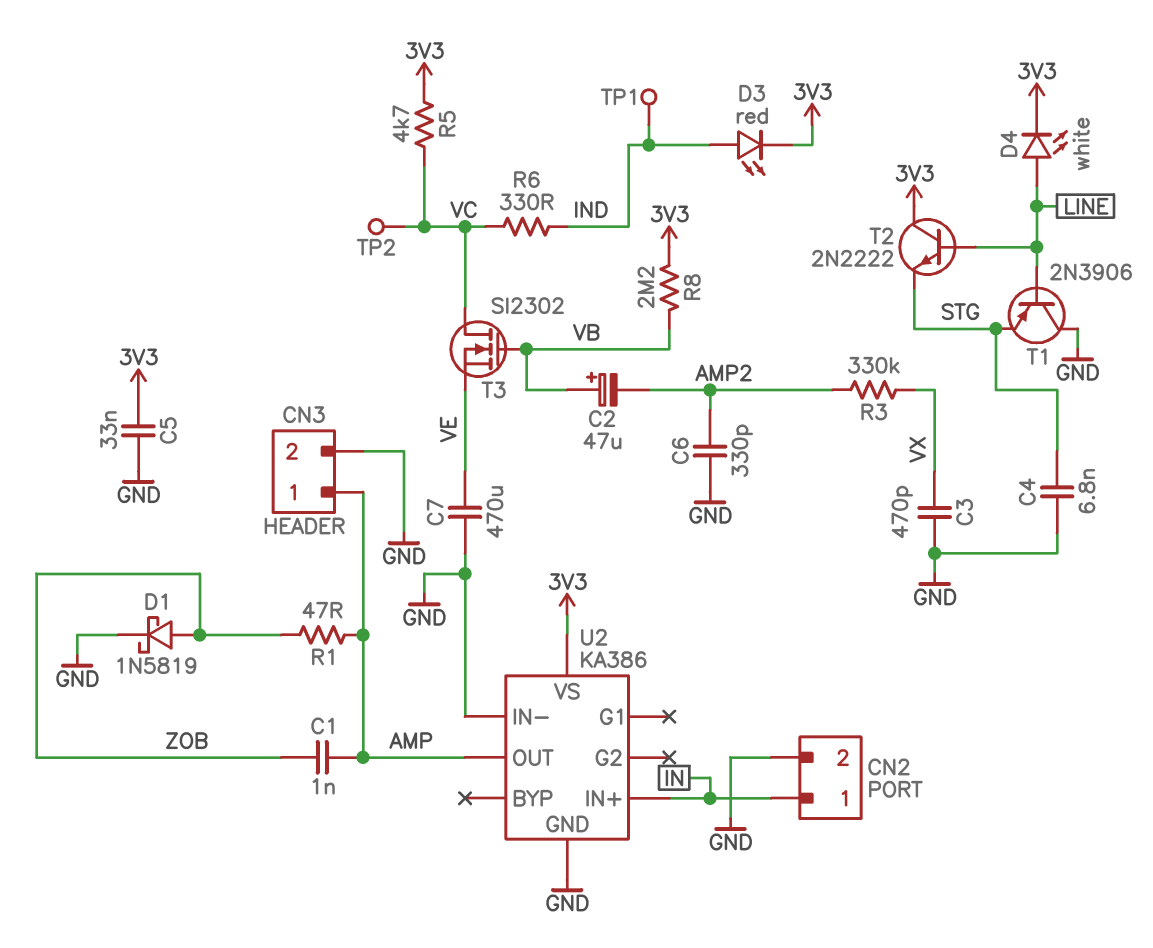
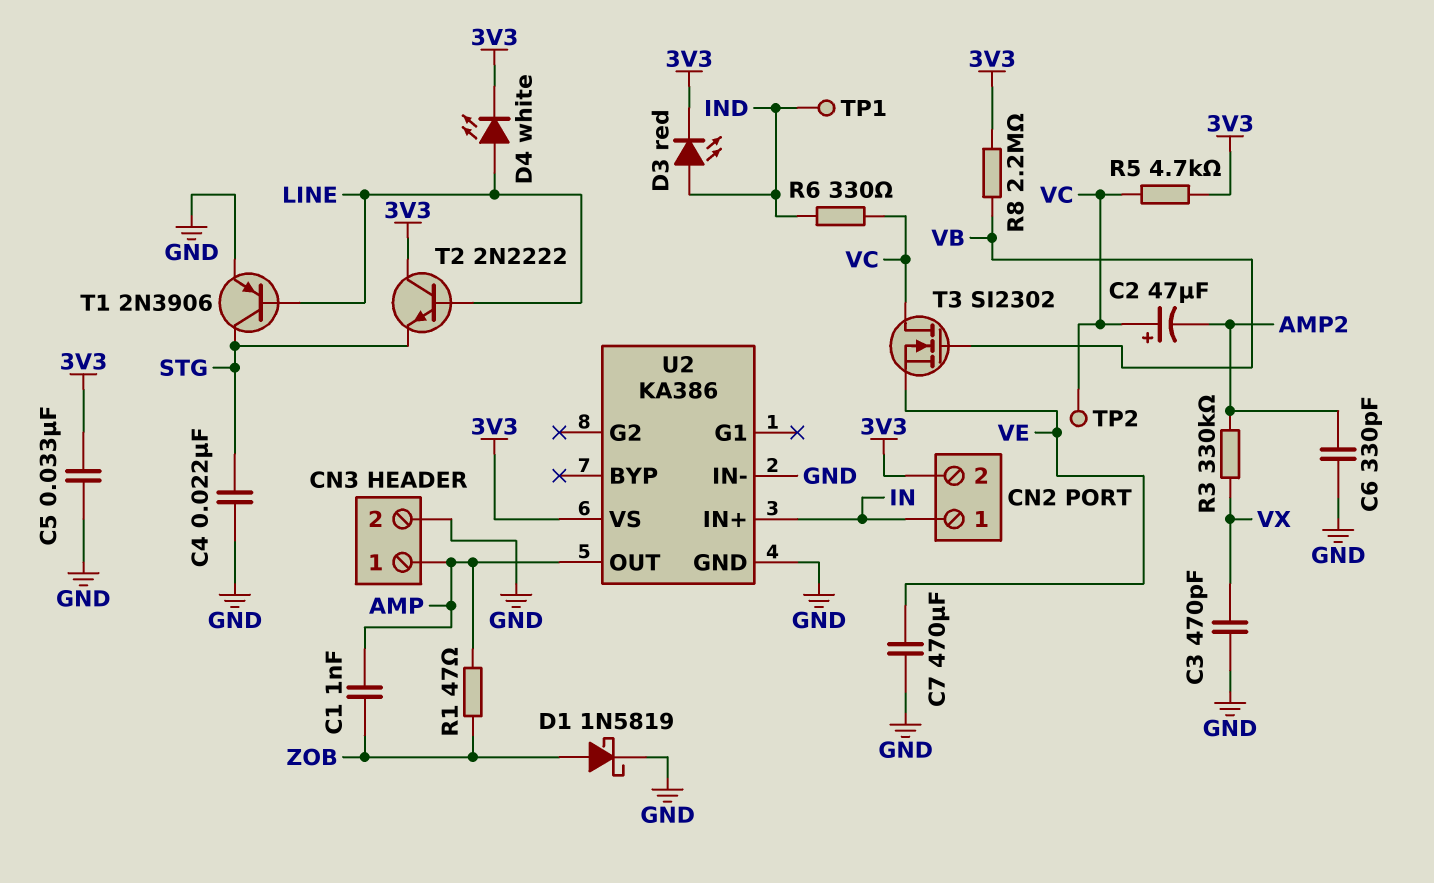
C2: 47uF (plus VB, minus AMP2) -> 47uF (plus VC, minus AMP2)
C4: 6.8nF (GND, STG) -> 22nF (GND, STG)
CN2 pin 2: GND -> 3V3
T1: PNP 2N3906 (B LINE, C GND, E STG) -> PNP 2N3906 (B LINE, C STG, E GND)

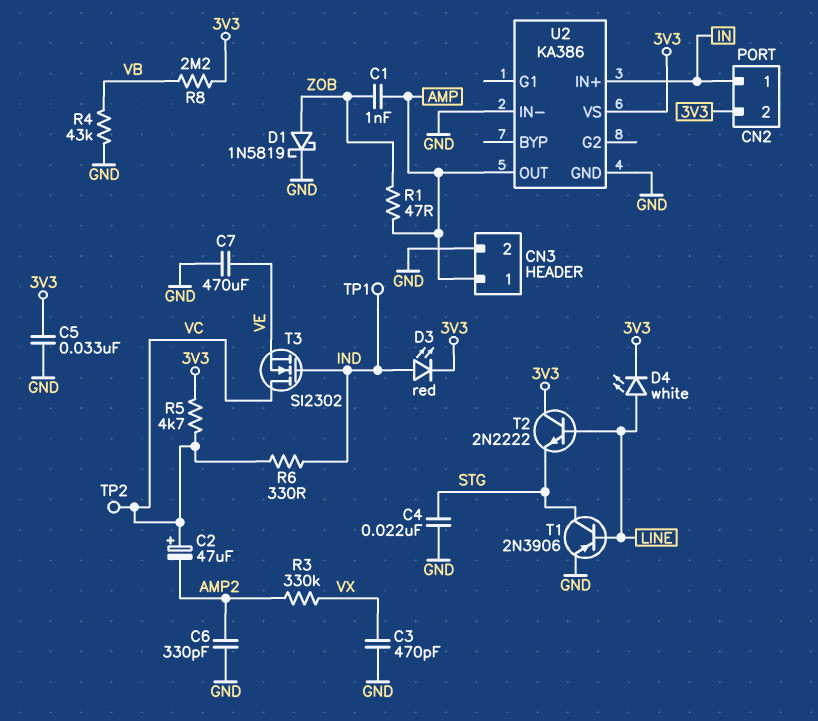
R4: none -> 43k (GND, VB)
T3: NMOS SI2302 (G VB, D VC, S VE) -> NMOS SI2302 (G IND, D VC, S VE)

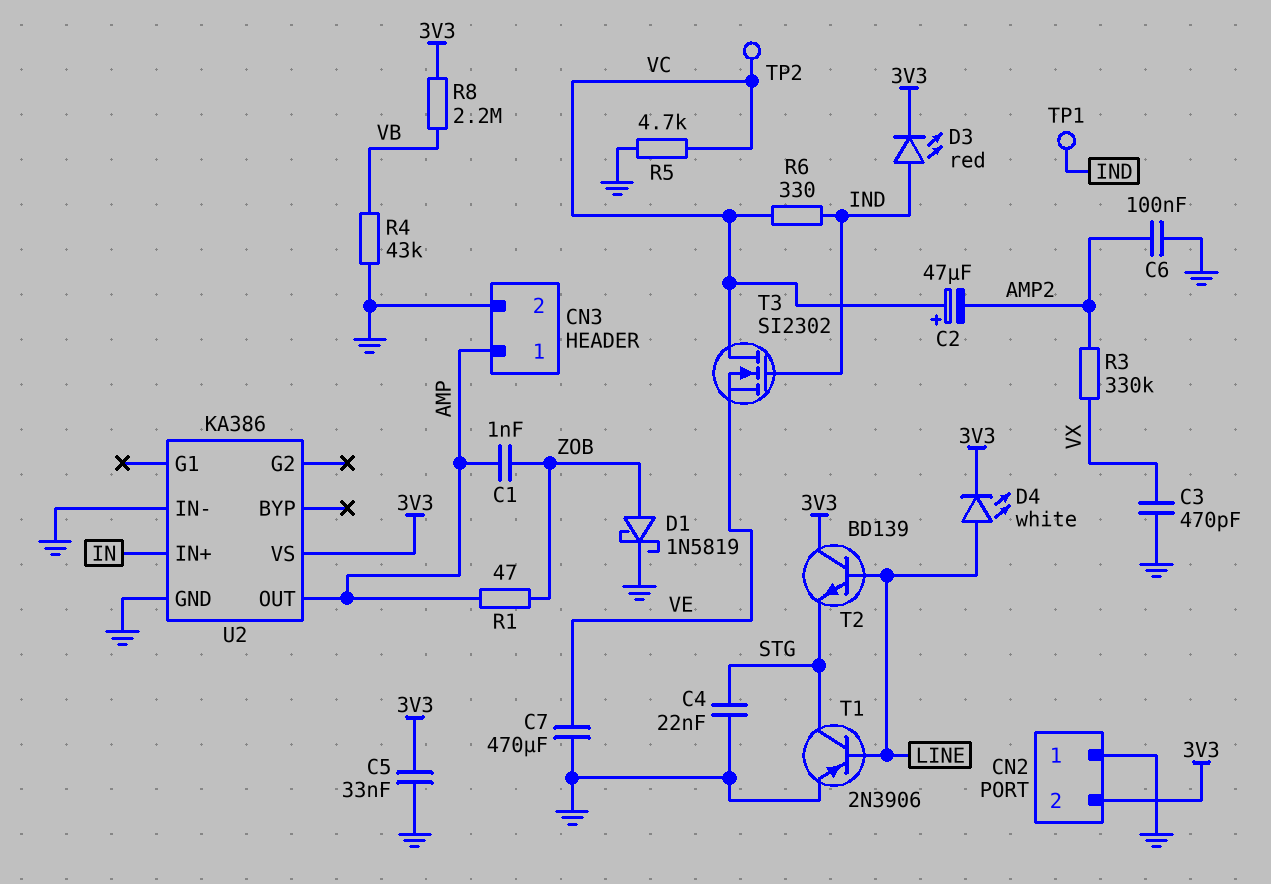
C6: 330pF (AMP2, GND) -> 100nF (AMP2, GND)
CN2 pin 1: IN -> GND
R5: 4.7k (3V3, VC) -> 4.7k (GND, VC)
T2: NPN 2N2222 (B LINE, C 3V3, E STG) -> NPN BD139 (B LINE, C 3V3, E STG)

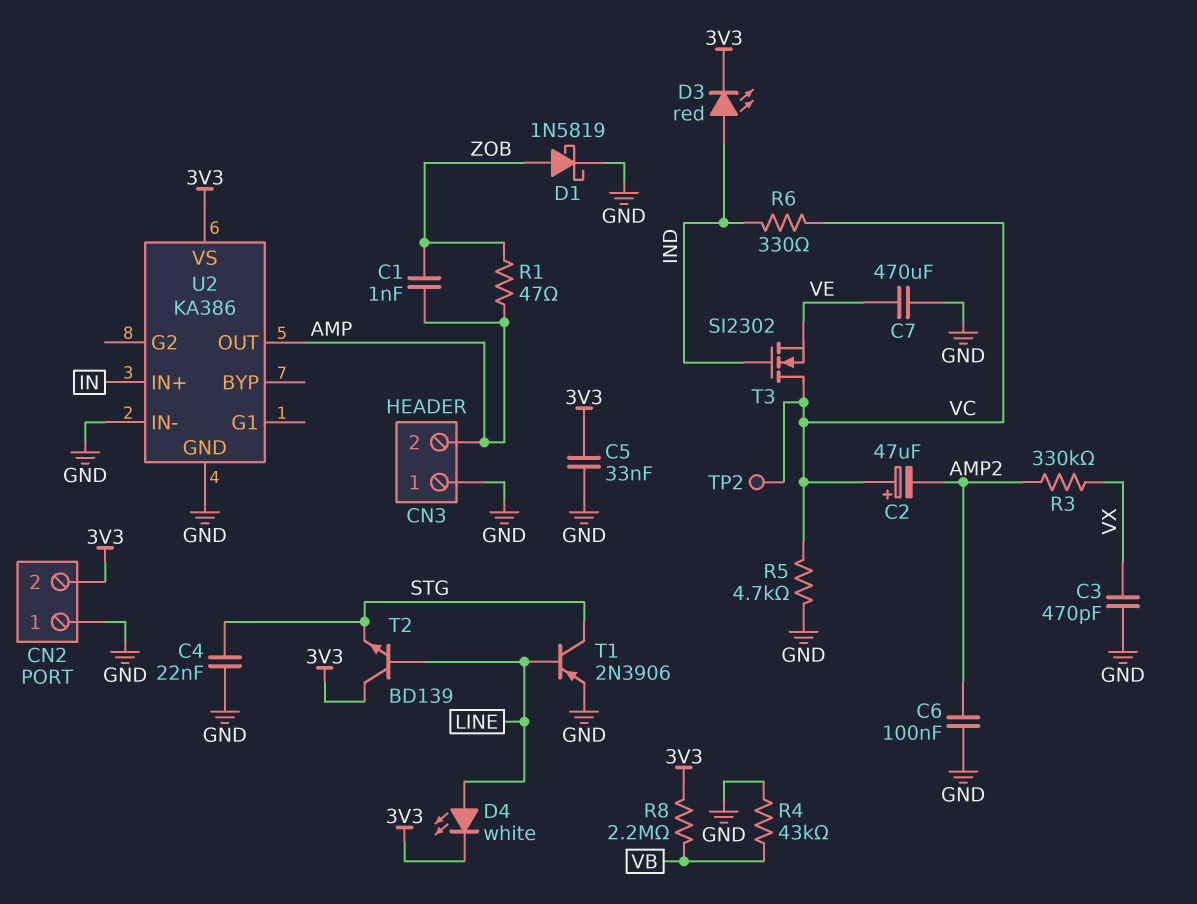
CN3 pin 1: AMP -> GND
CN3 pin 2: GND -> AMP
TP1: test point (IND) -> none

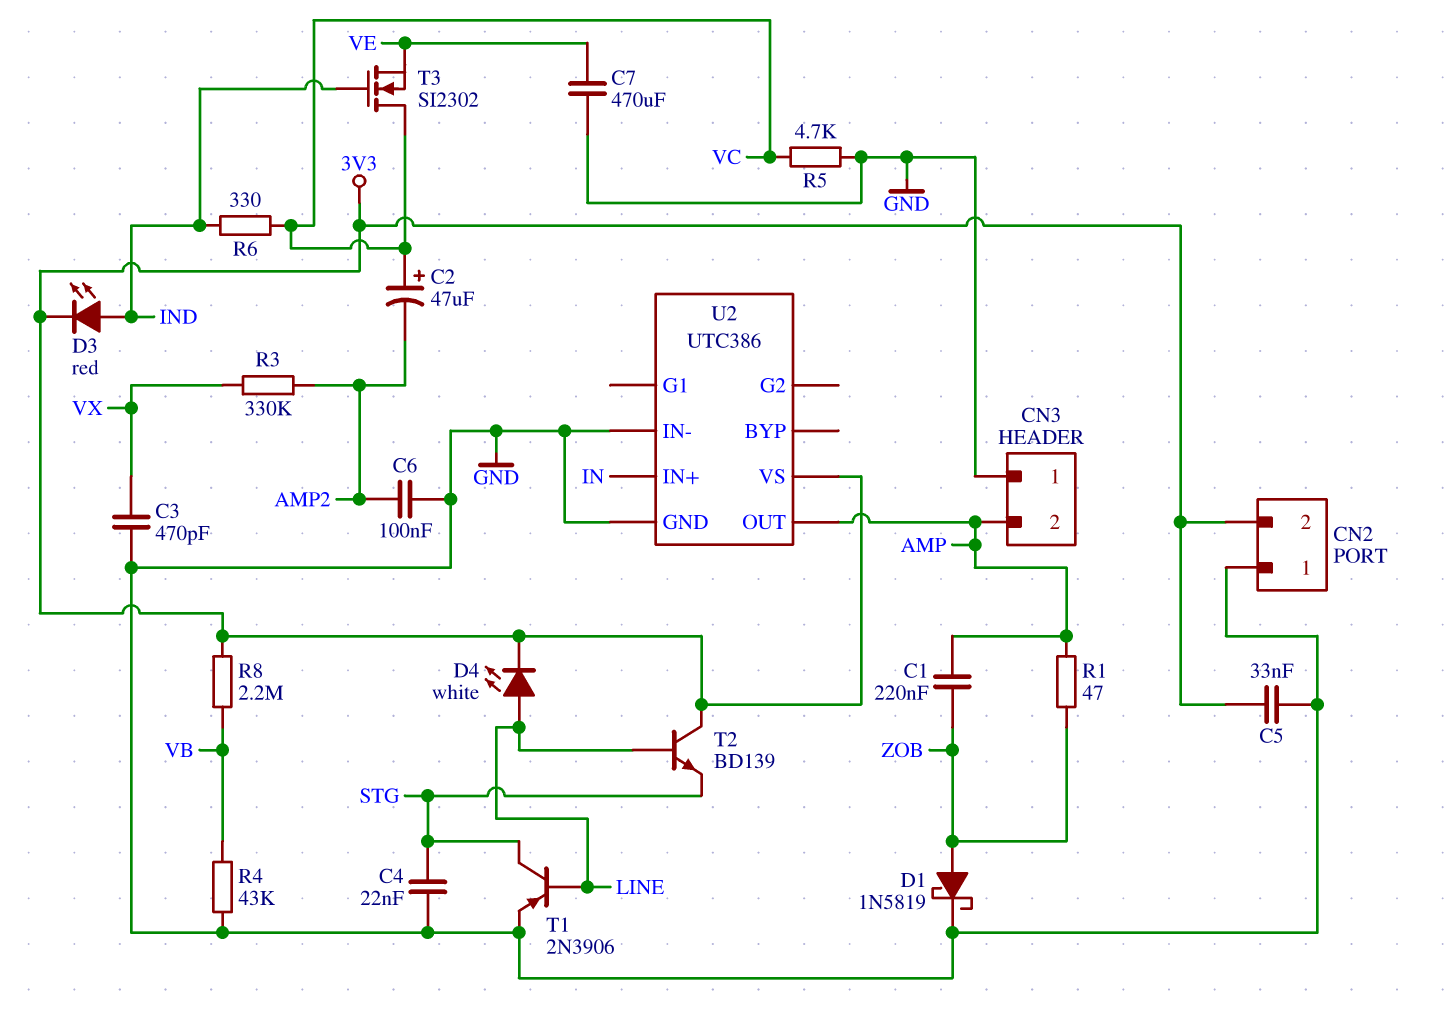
C1: 1nF (AMP, ZOB) -> 220nF (AMP, ZOB)
TP2: test point (VC) -> none
U2: KA386 -> UTC386

